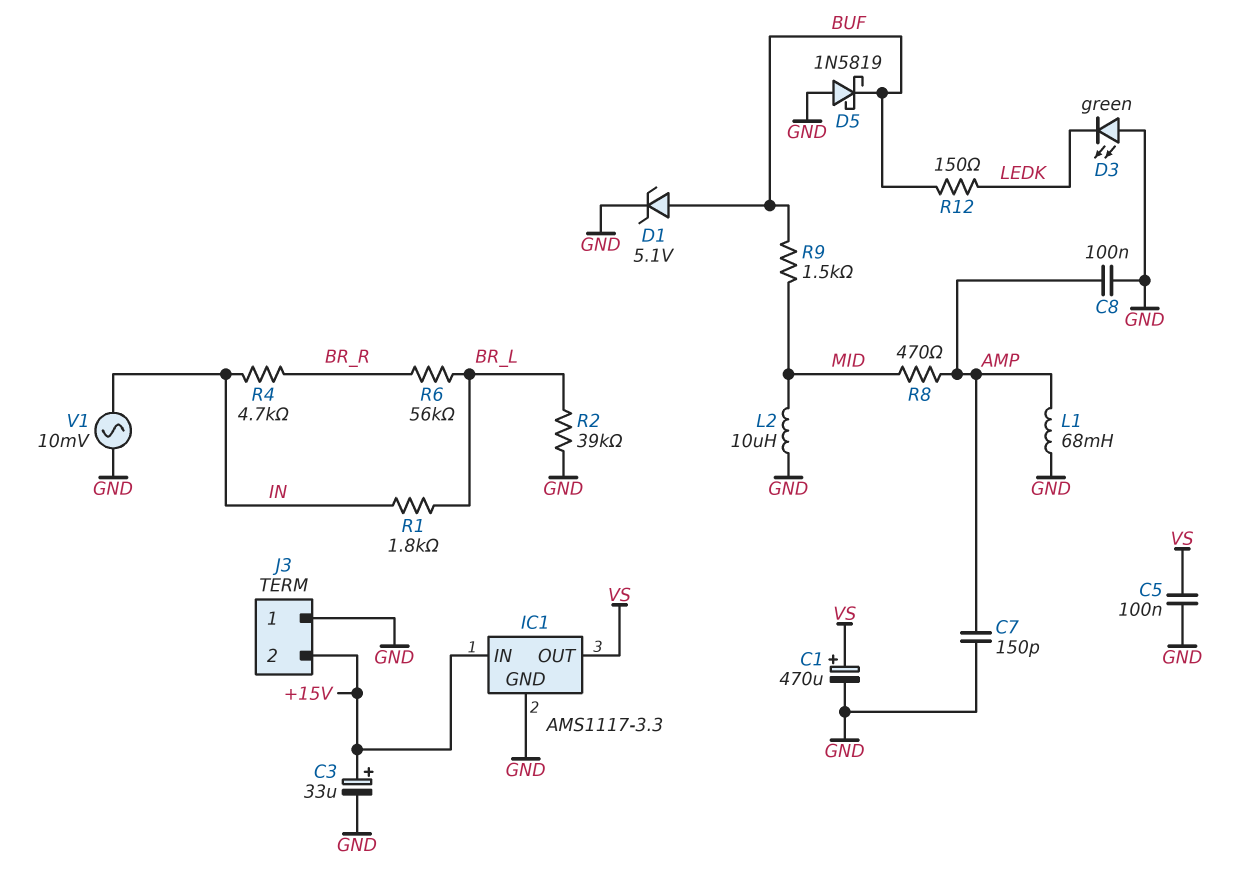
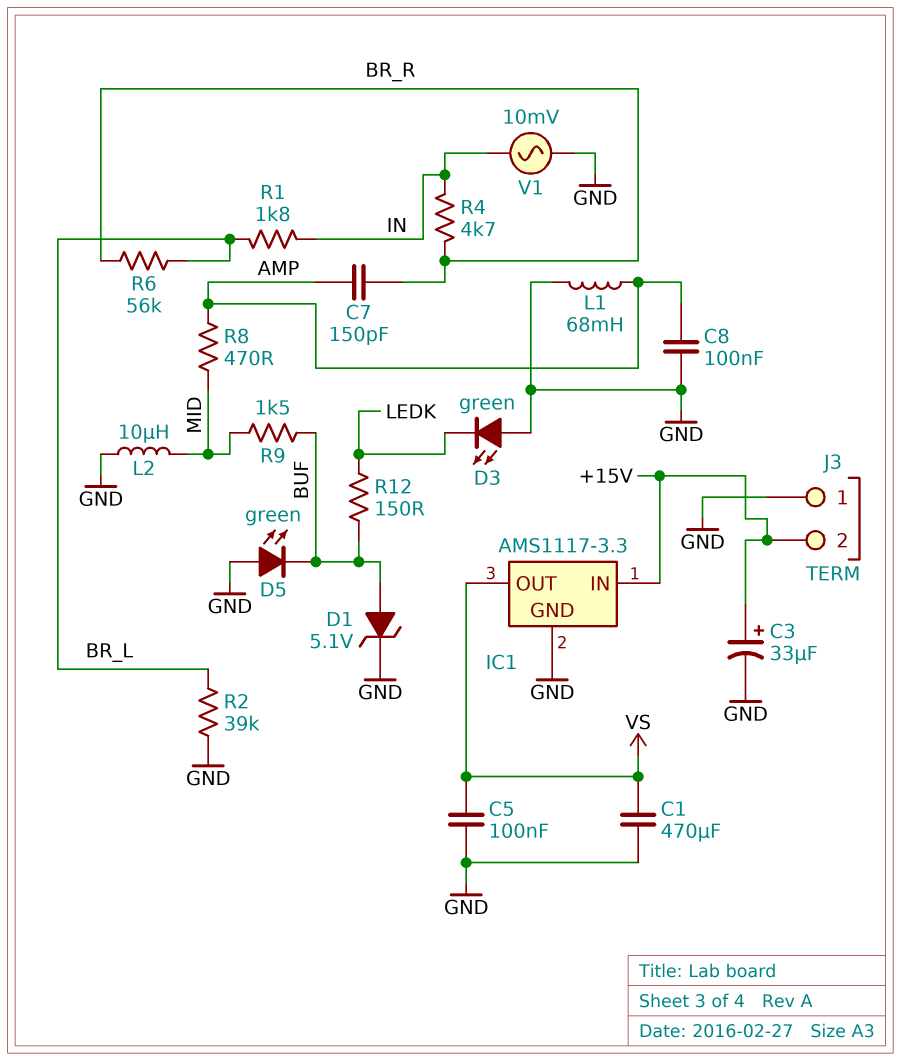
C1: 470uF (plus VS, minus GND) -> 470uF (GND, VS)
C7: 150pF (AMP, GND) -> 150pF (AMP, BR_R)
D5: schottky 1N5819 (A GND, K BUF) -> LED green (A GND, K BUF)

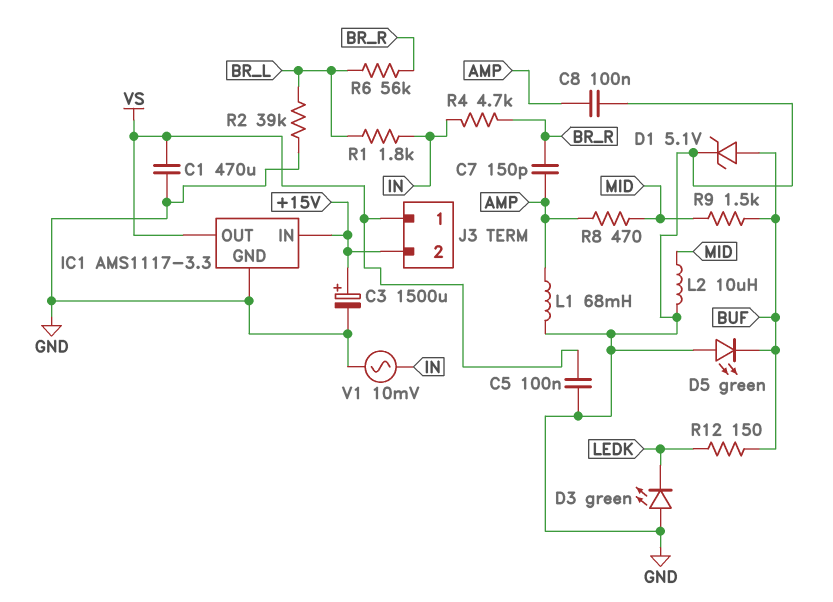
C3: 33uF (plus +15V, minus GND) -> 1500uF (plus +15V, minus GND)
J3 pin 1: GND -> VS

